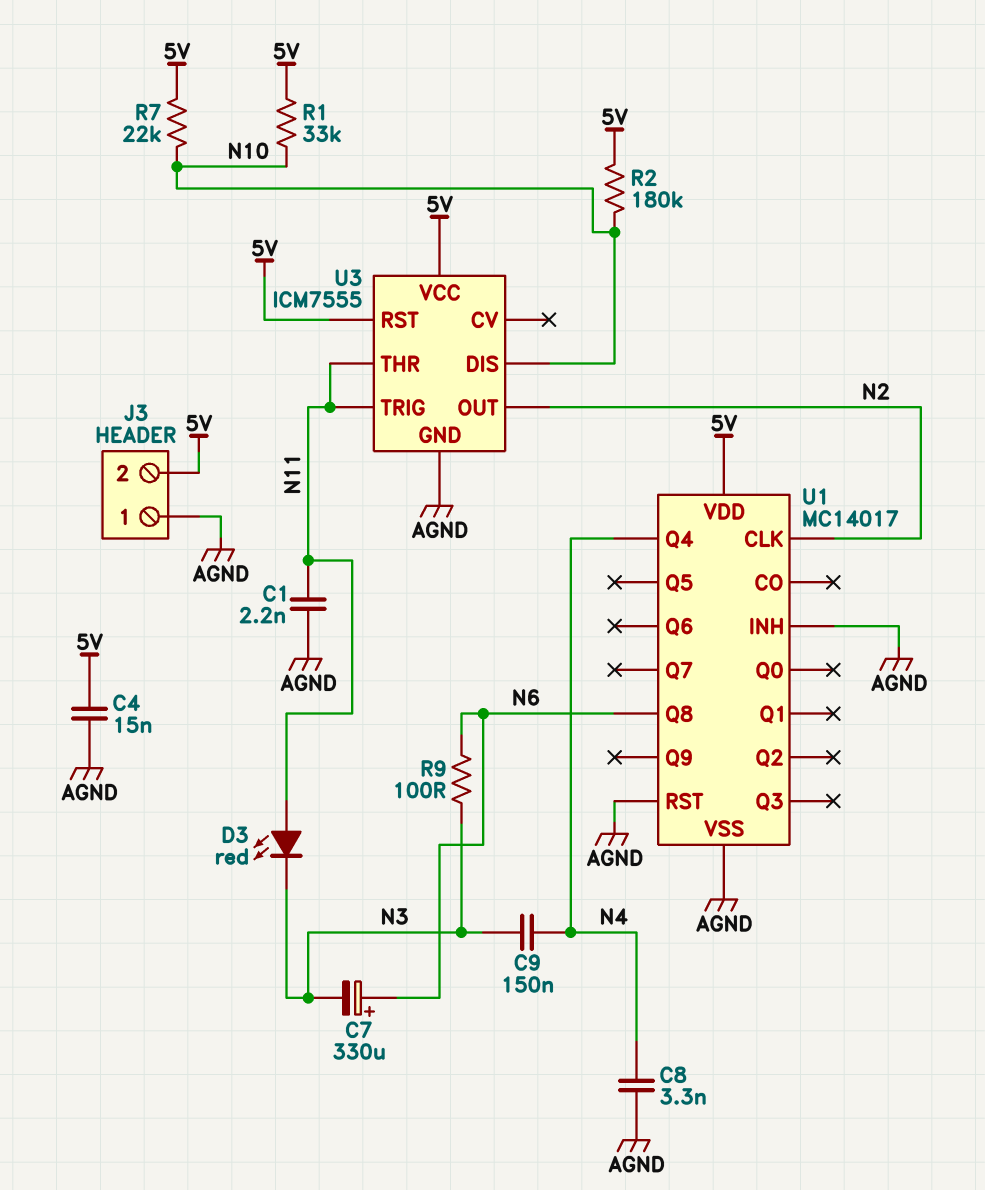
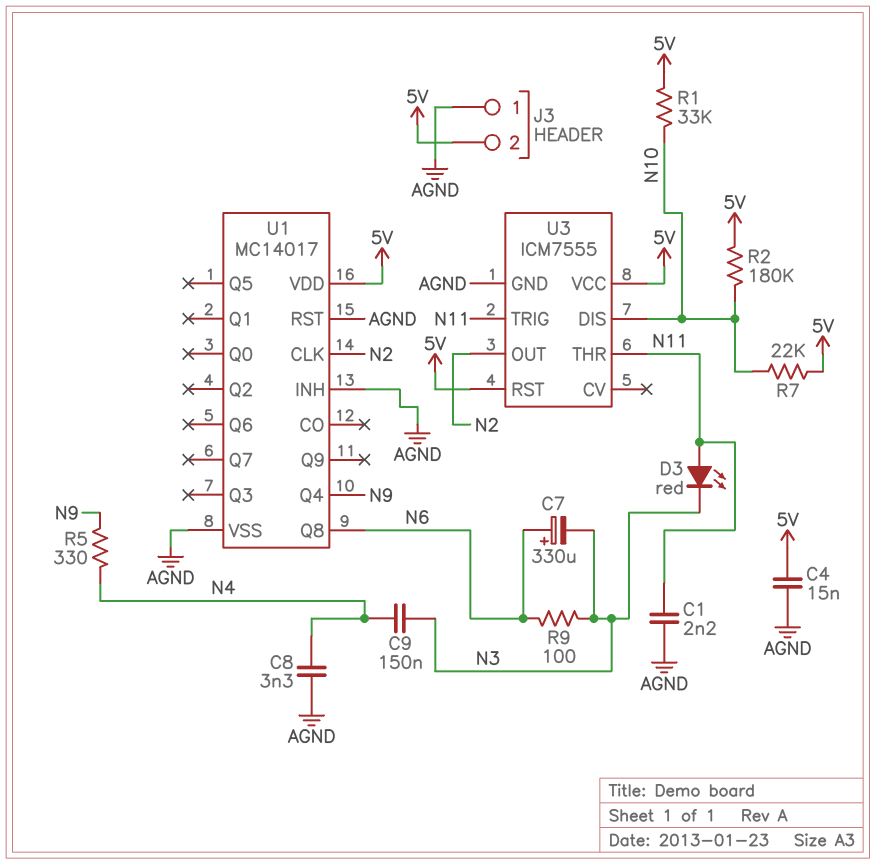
R5: none -> 330 (N4, N9)
U1 pin Q4: N4 -> N9

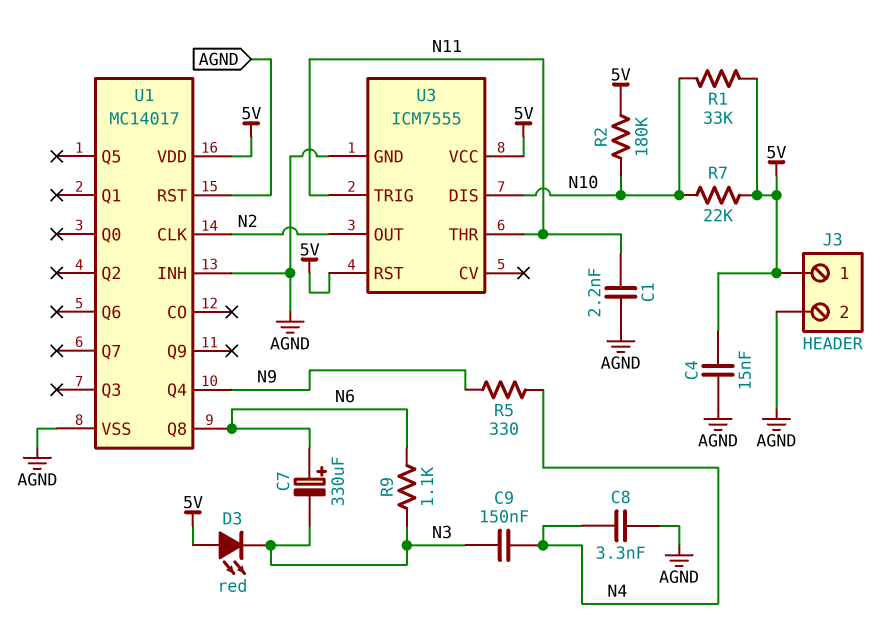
D3: LED red (A N11, K N3) -> LED red (A 5V, K N3)
J3 pin 1: AGND -> 5V
J3 pin 2: 5V -> AGND
R9: 100 (N3, N6) -> 1.1k (N3, N6)

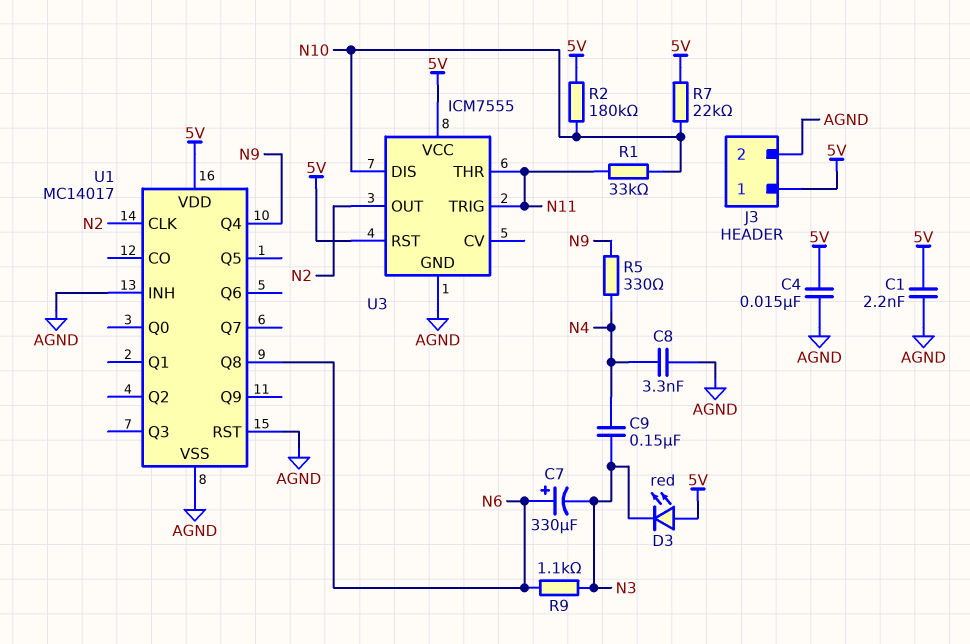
C1: 2.2nF (AGND, N11) -> 2.2nF (5V, AGND)
R1: 33k (5V, N10) -> 33k (N10, N11)

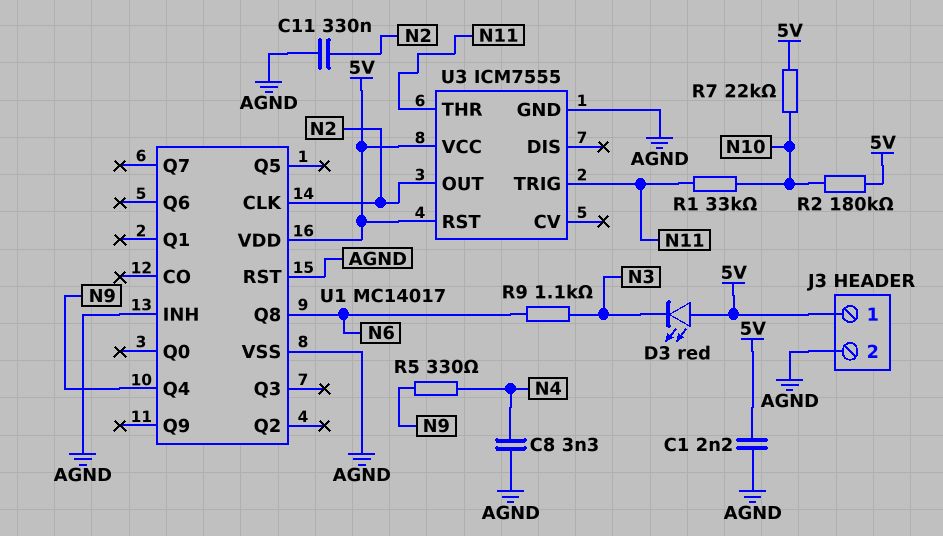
C4: 15nF (5V, AGND) -> none
C7: 330uF (plus N6, minus N3) -> none
C9: 150nF (N3, N4) -> none
C11: none -> 330nF (AGND, N2)
U3 pin DIS: N10 -> none

